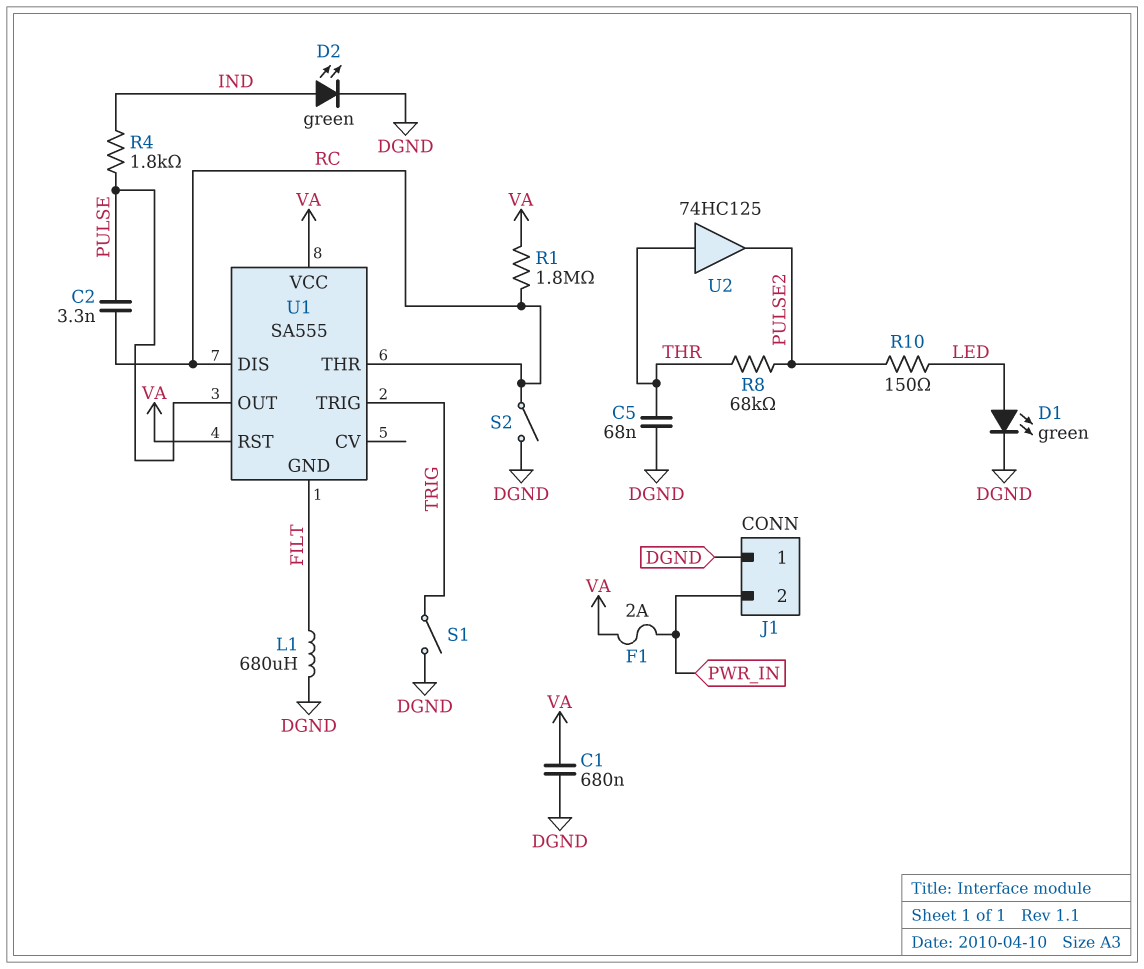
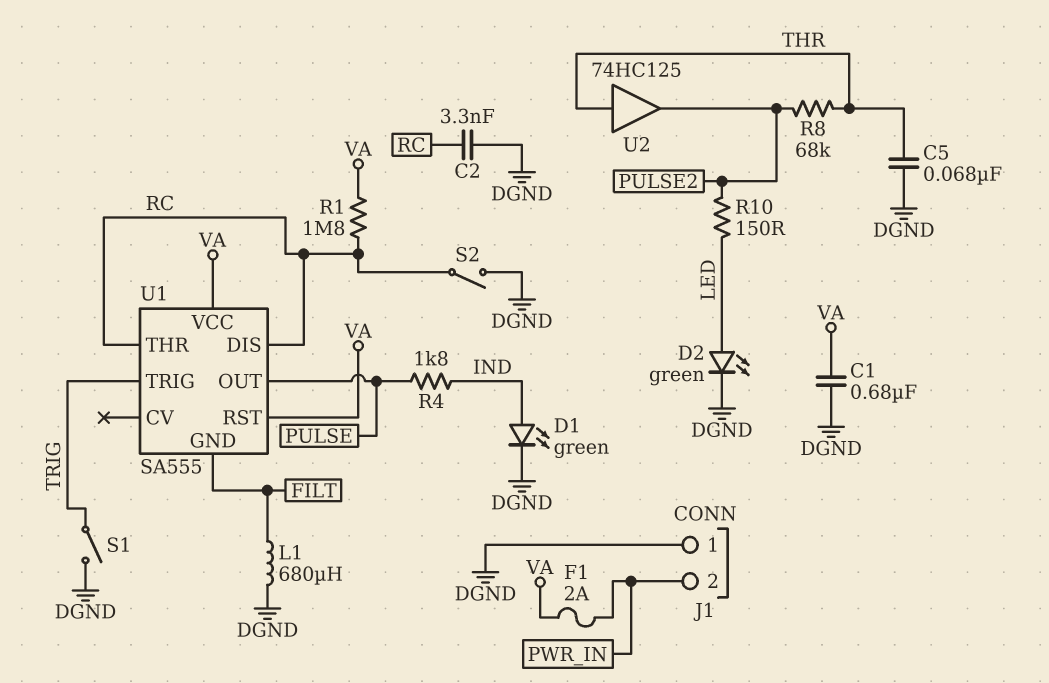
C2: 3.3nF (PULSE, RC) -> 3.3nF (DGND, RC)
D1: LED green (A LED, K DGND) -> LED green (A IND, K DGND)
D2: LED green (A IND, K DGND) -> LED green (A LED, K DGND)

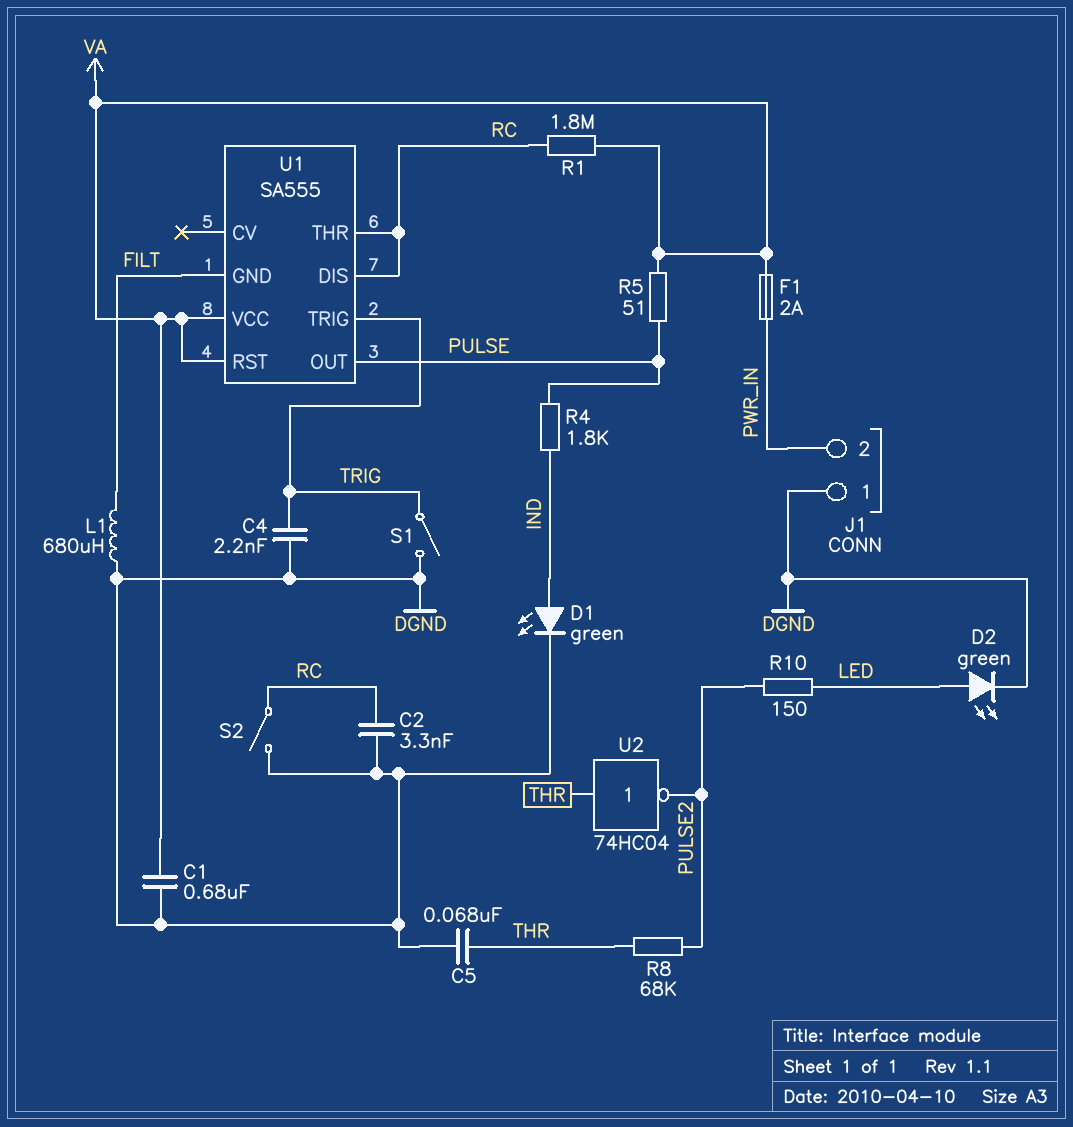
C4: none -> 2.2nF (DGND, TRIG)
R5: none -> 51 (PULSE, VA)
U2: buffer 74HC125 (in THR, out PULSE2) -> NOT 74HC04 (in THR, out PULSE2)

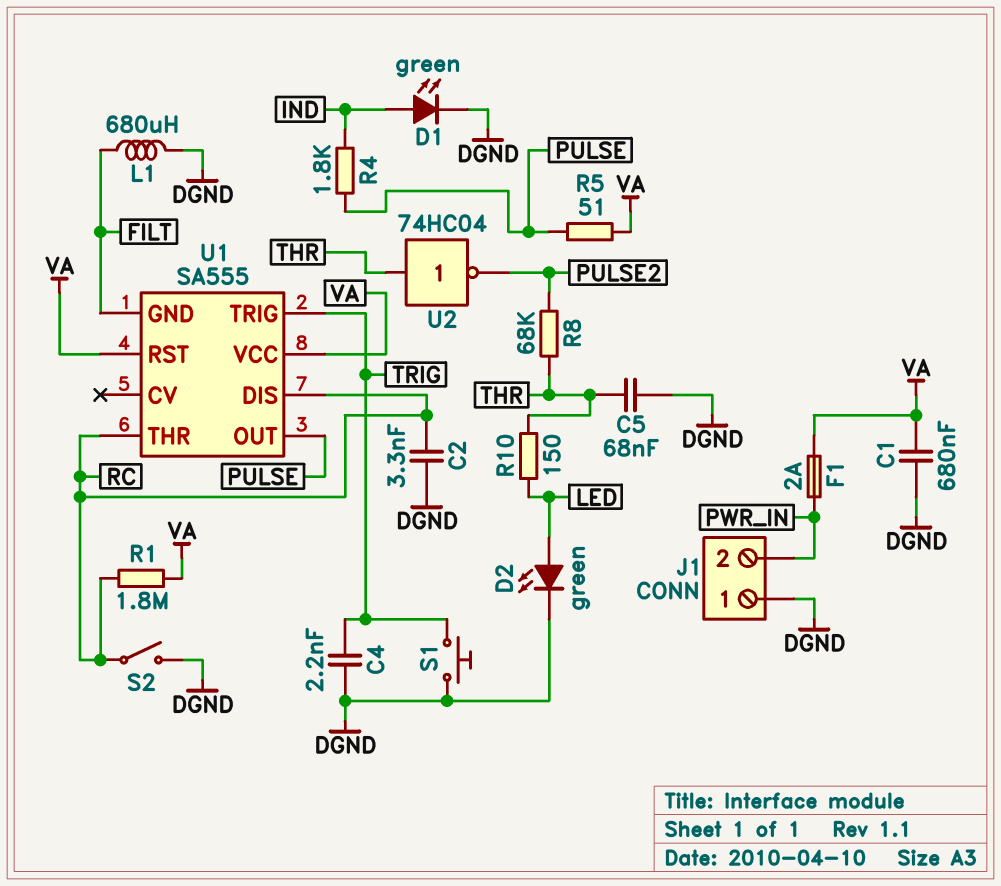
R10: 150 (LED, PULSE2) -> 150 (LED, THR)
S1: switch (DGND, TRIG) -> button (DGND, TRIG)

